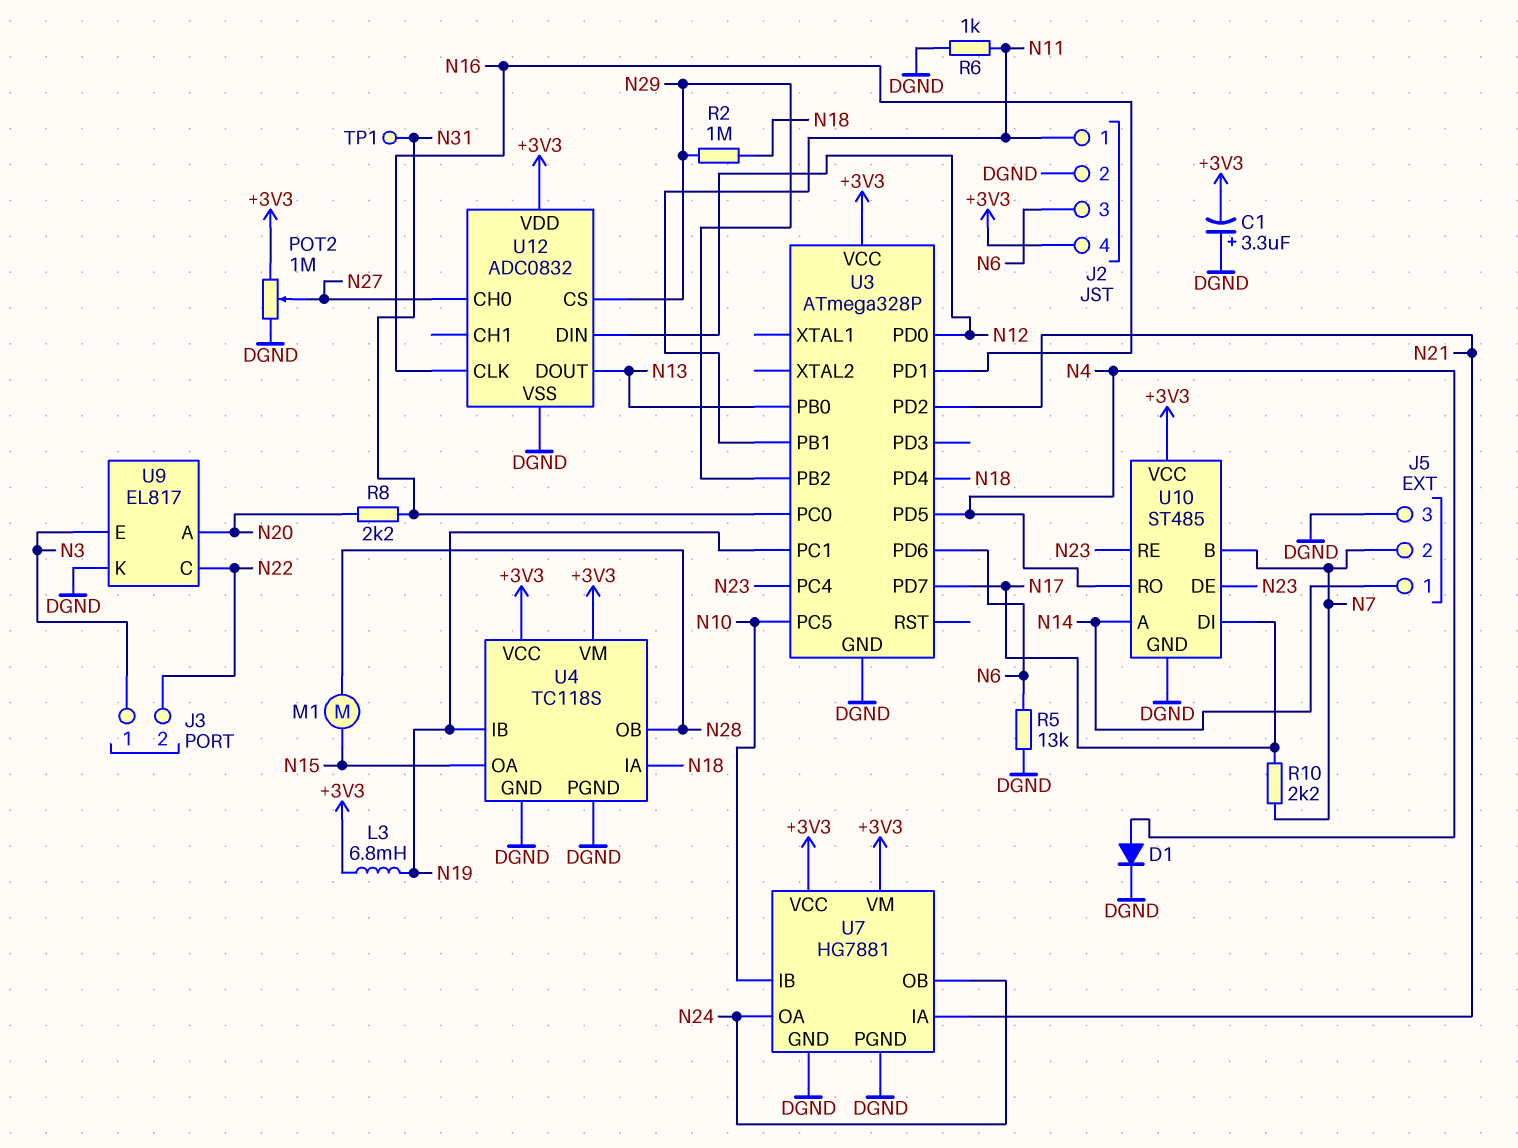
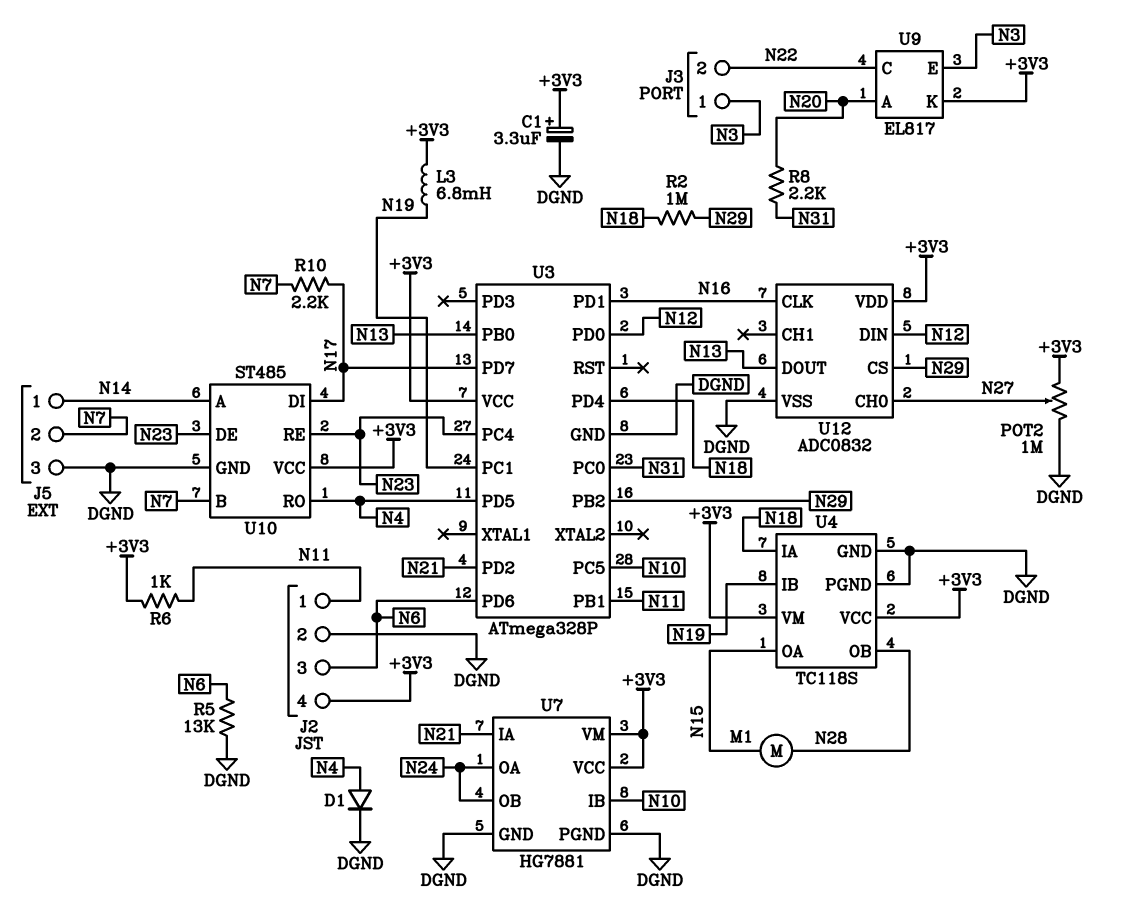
C1: 3.3uF (plus DGND, minus +3V3) -> 3.3uF (plus +3V3, minus DGND)
R6: 1k (DGND, N11) -> 1k (+3V3, N11)
TP1: test point (N31) -> none
U9 pin K: DGND -> +3V3

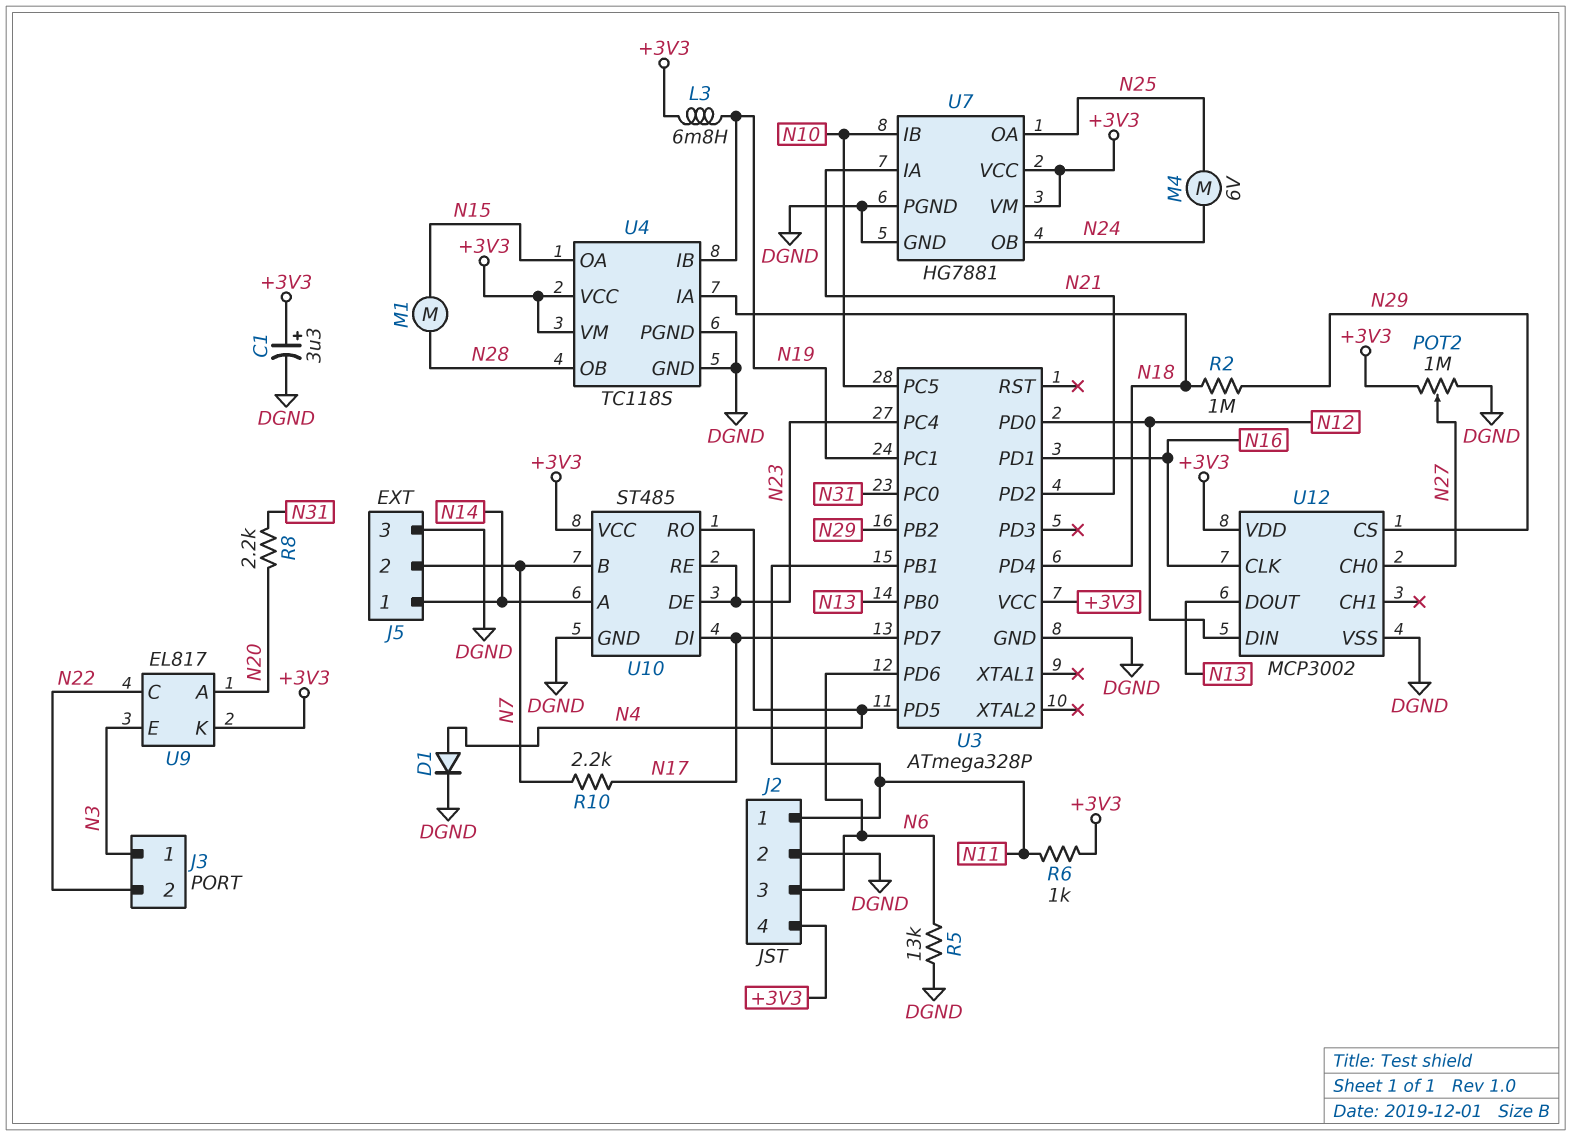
M4: none -> motor 6V (N24, N25)
U7 pin OA: N24 -> N25
U12: ADC0832 -> MCP3002

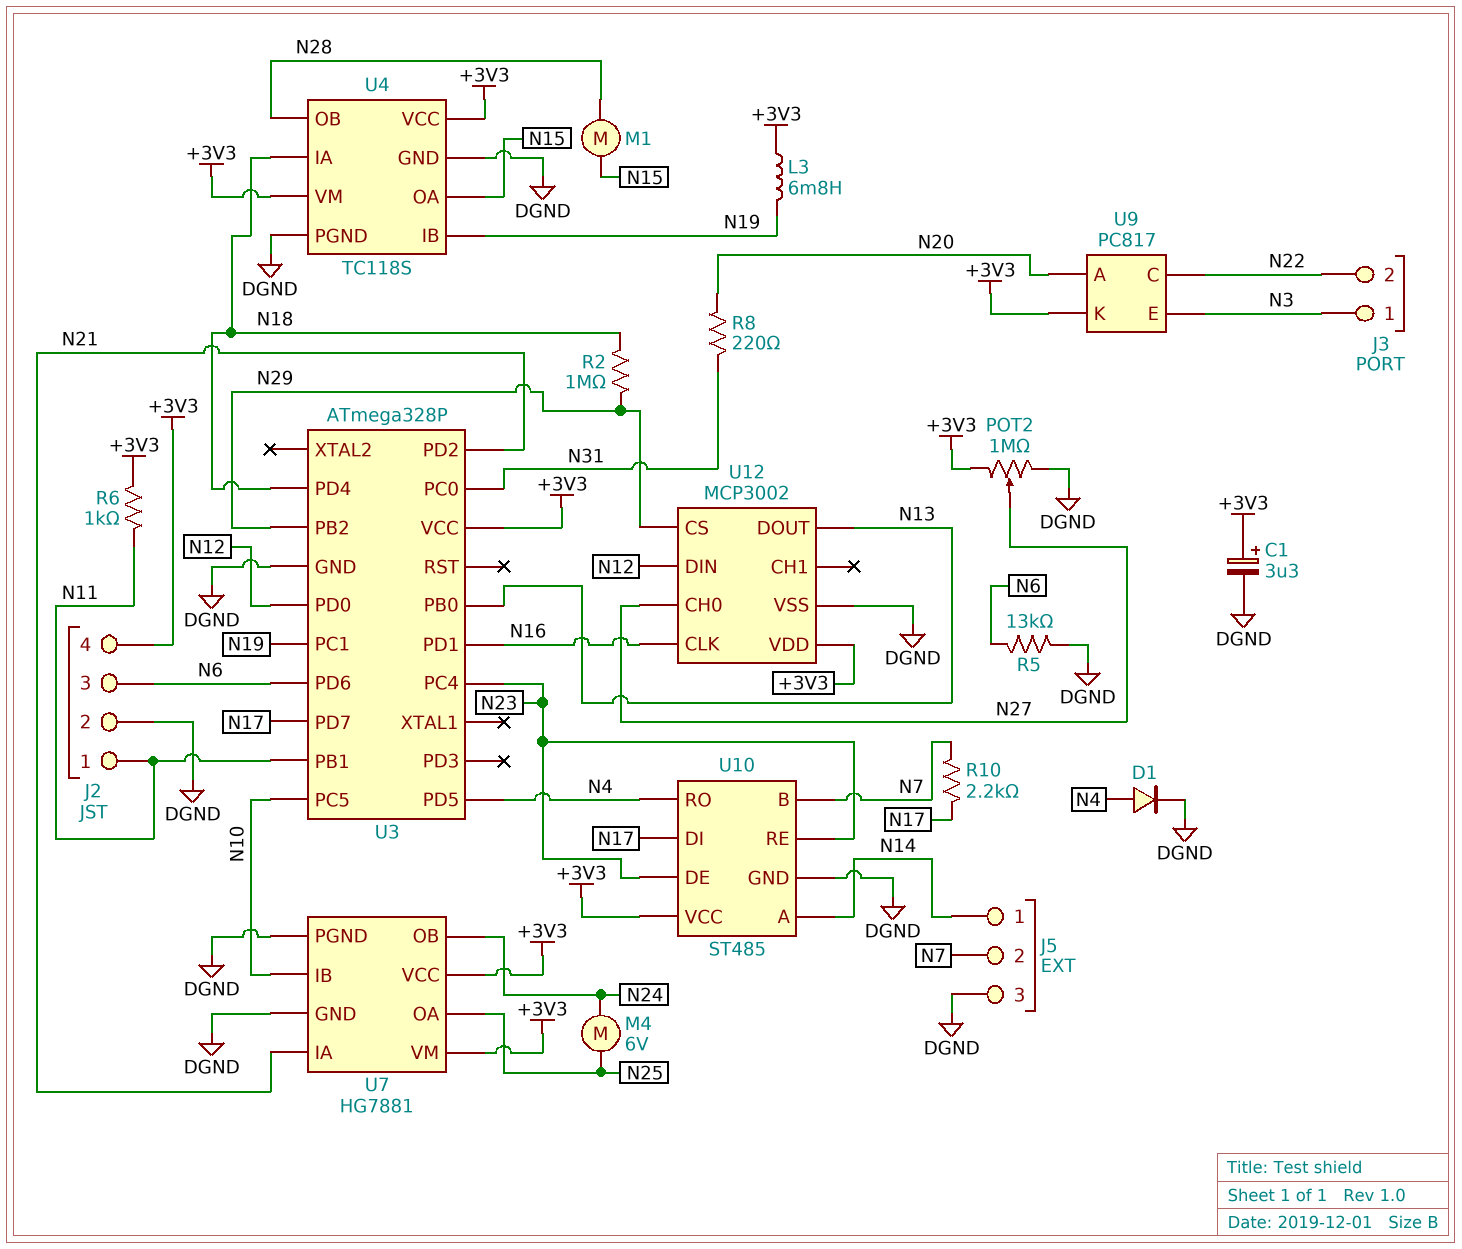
R8: 2.2k (N20, N31) -> 220 (N20, N31)
U9: EL817 -> PC817

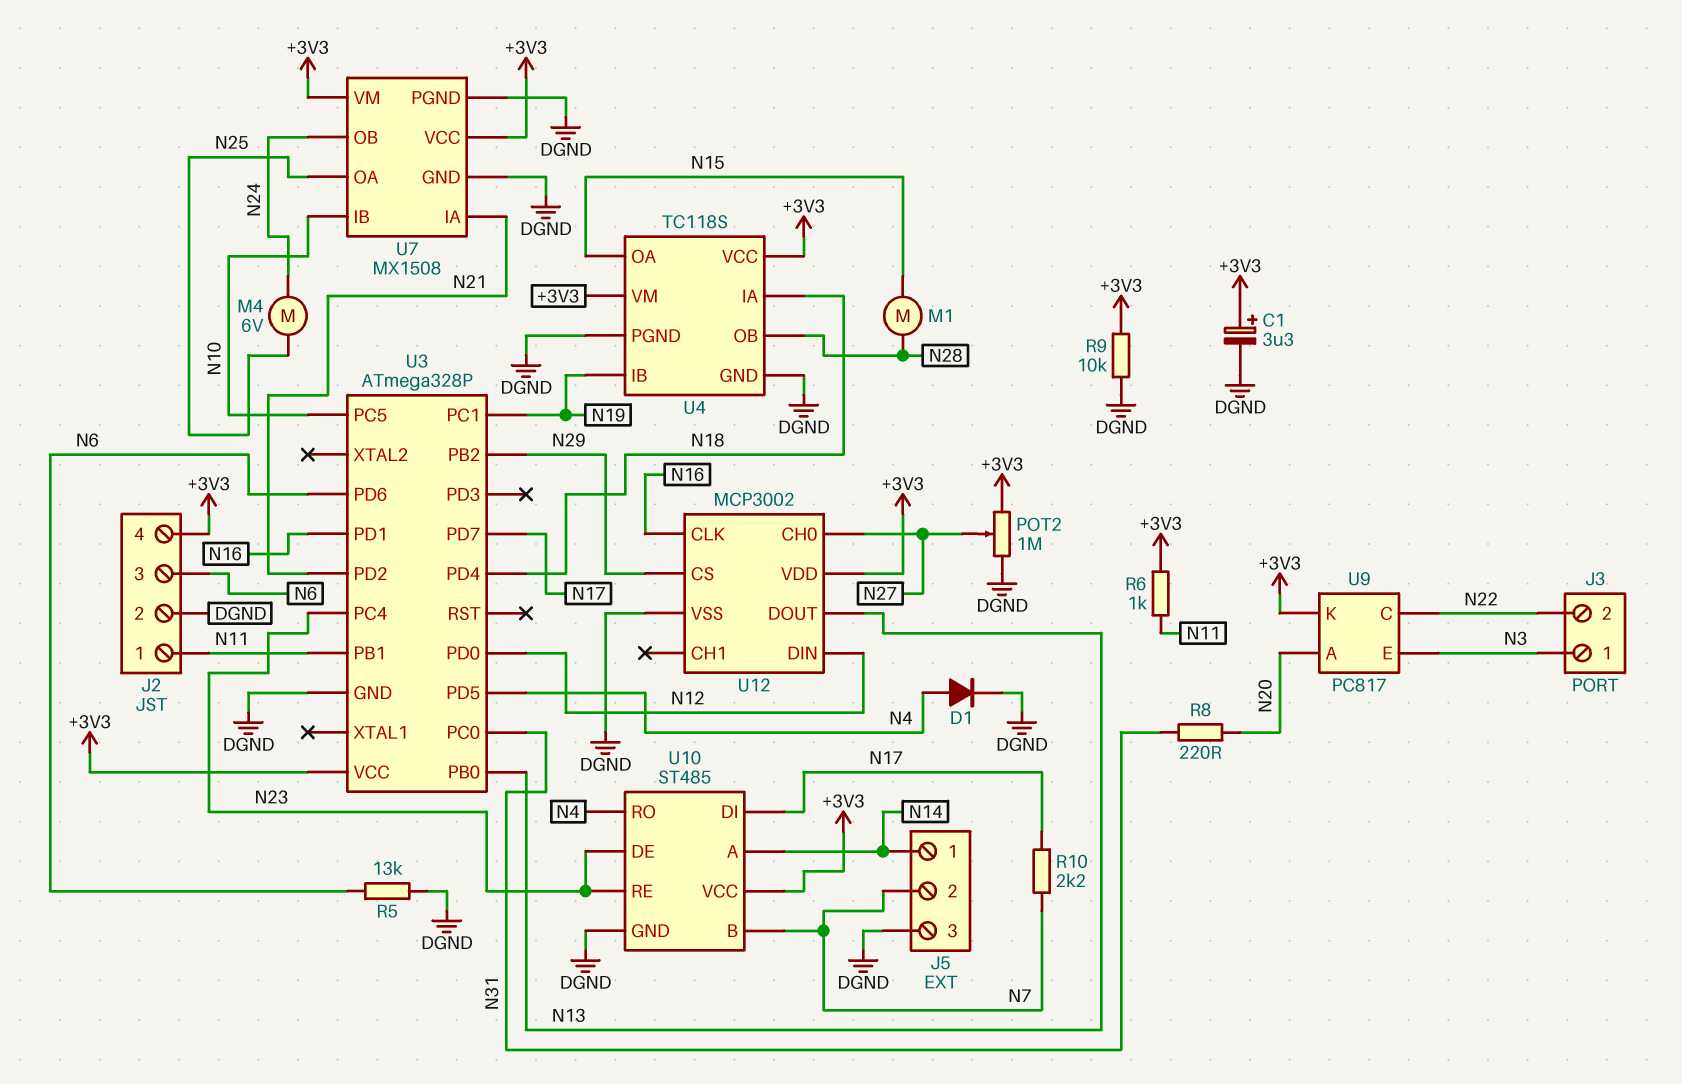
L3: 6.8mH (+3V3, N19) -> none
R2: 1M (N18, N29) -> none
R9: none -> 10k (+3V3, DGND)
U7: HG7881 -> MX1508

